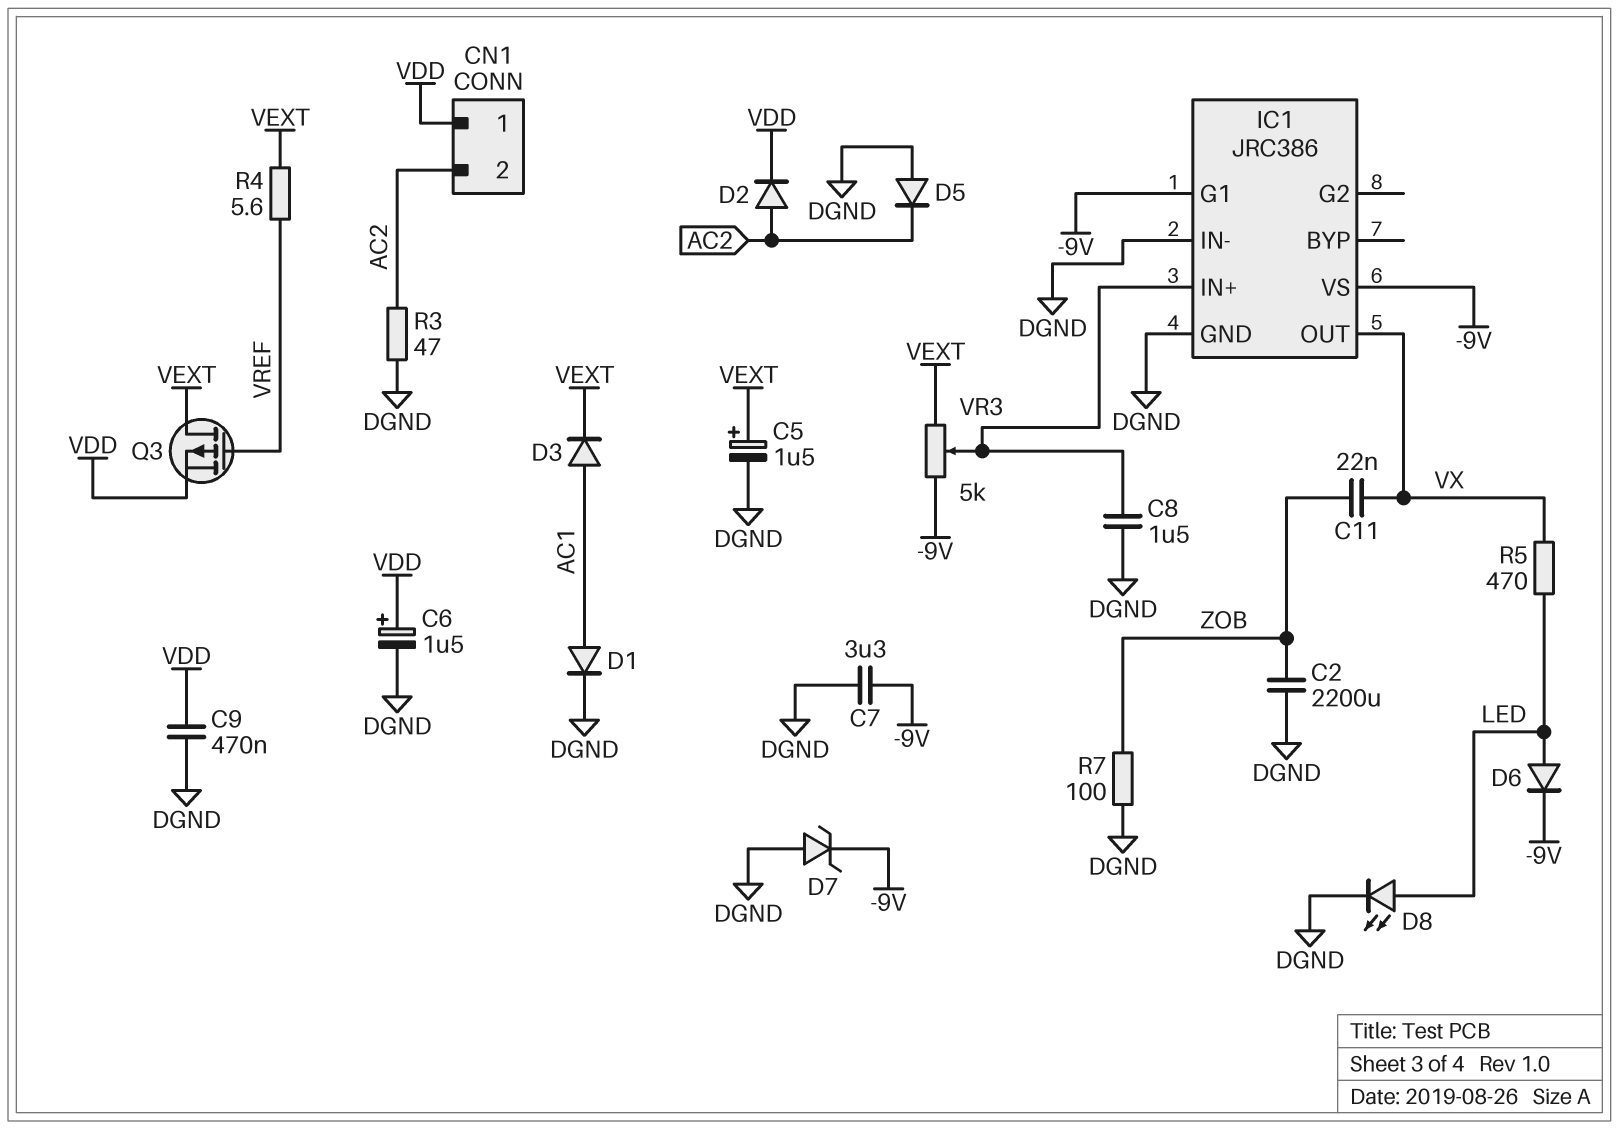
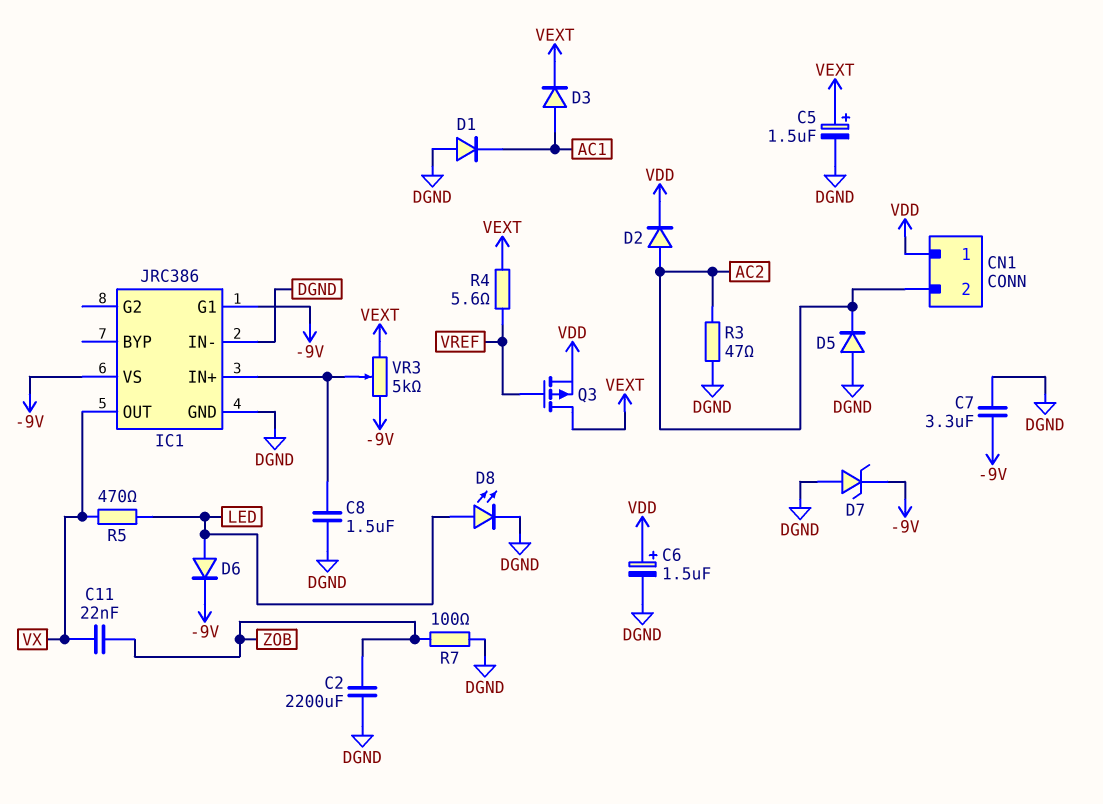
C9: 470nF (DGND, VDD) -> none
D1: diode (A AC1, K DGND) -> diode (A DGND, K AC1)

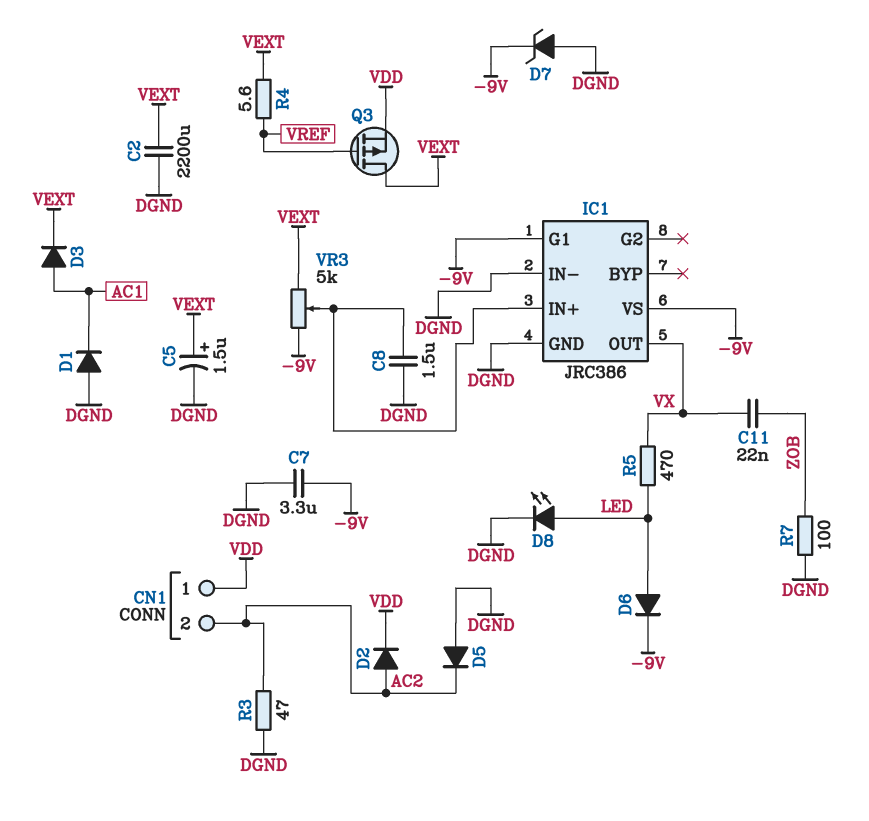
C2: 2200uF (DGND, ZOB) -> 2200uF (DGND, VEXT)
C6: 1.5uF (plus VDD, minus DGND) -> none

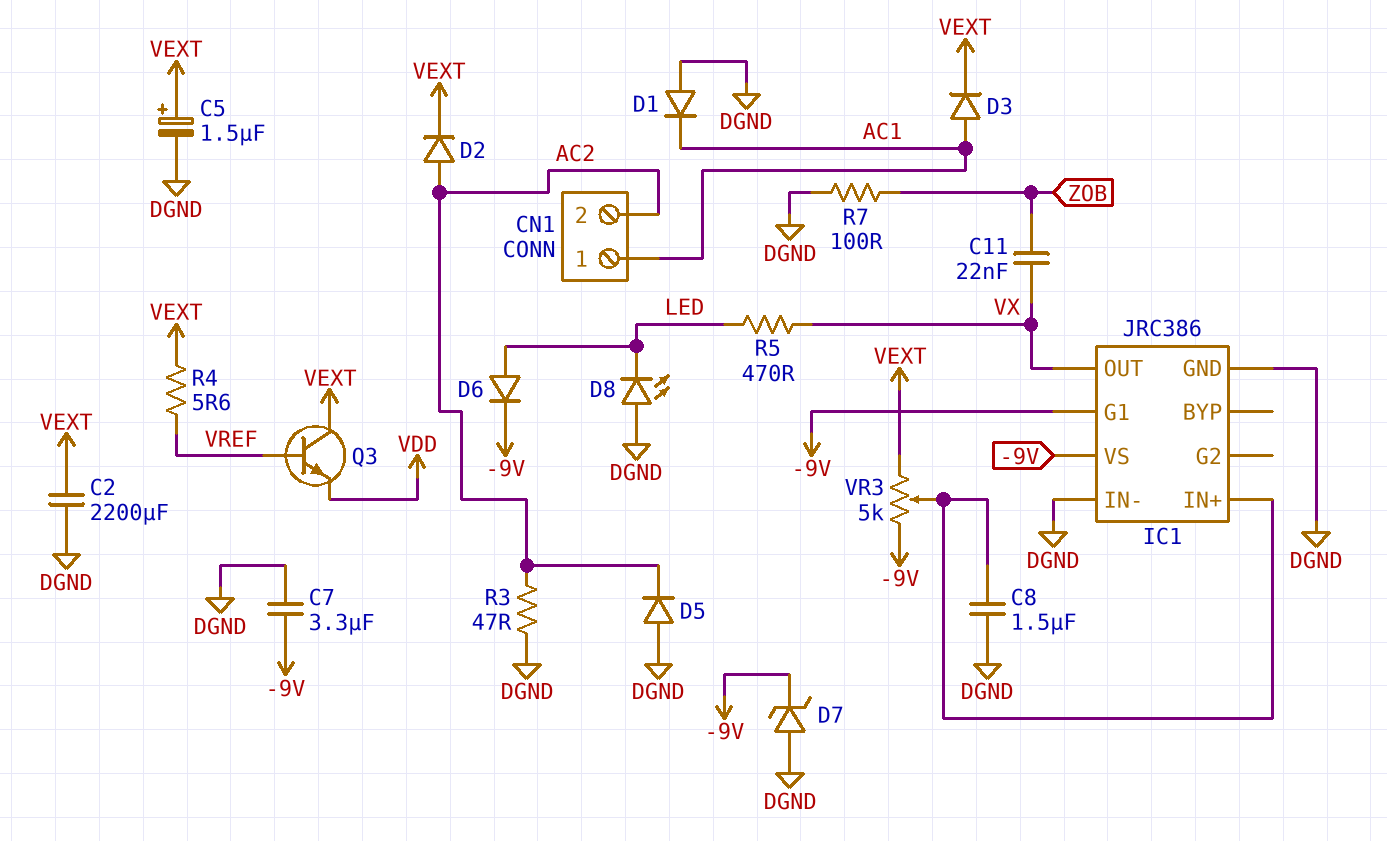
CN1 pin 1: VDD -> AC1
D2: diode (A AC2, K VDD) -> diode (A AC2, K VEXT)
D8: LED (A LED, K DGND) -> LED (A DGND, K LED)
Q3: PMOS (G VREF, D VEXT, S VDD) -> NPN (B VREF, C VEXT, E VDD)

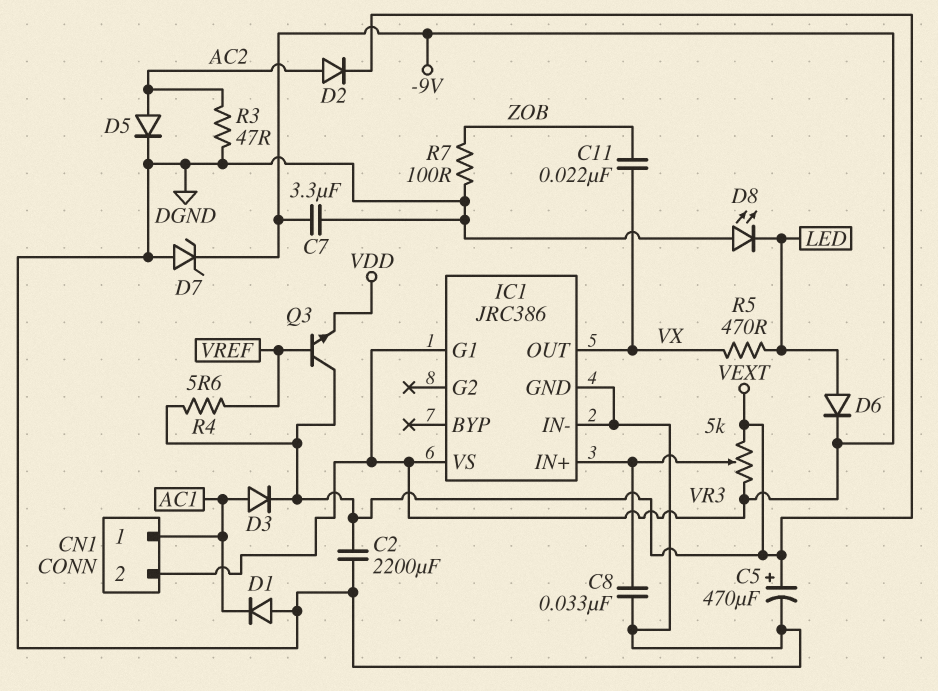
C5: 1.5uF (plus VEXT, minus DGND) -> 470uF (plus VEXT, minus DGND)
C8: 1.5uF (DGND, IC1/IN+) -> 33nF (DGND, IC1/IN+)
CN1 pin 2: AC2 -> -9V
D5: diode (A DGND, K AC2) -> diode (A AC2, K DGND)

